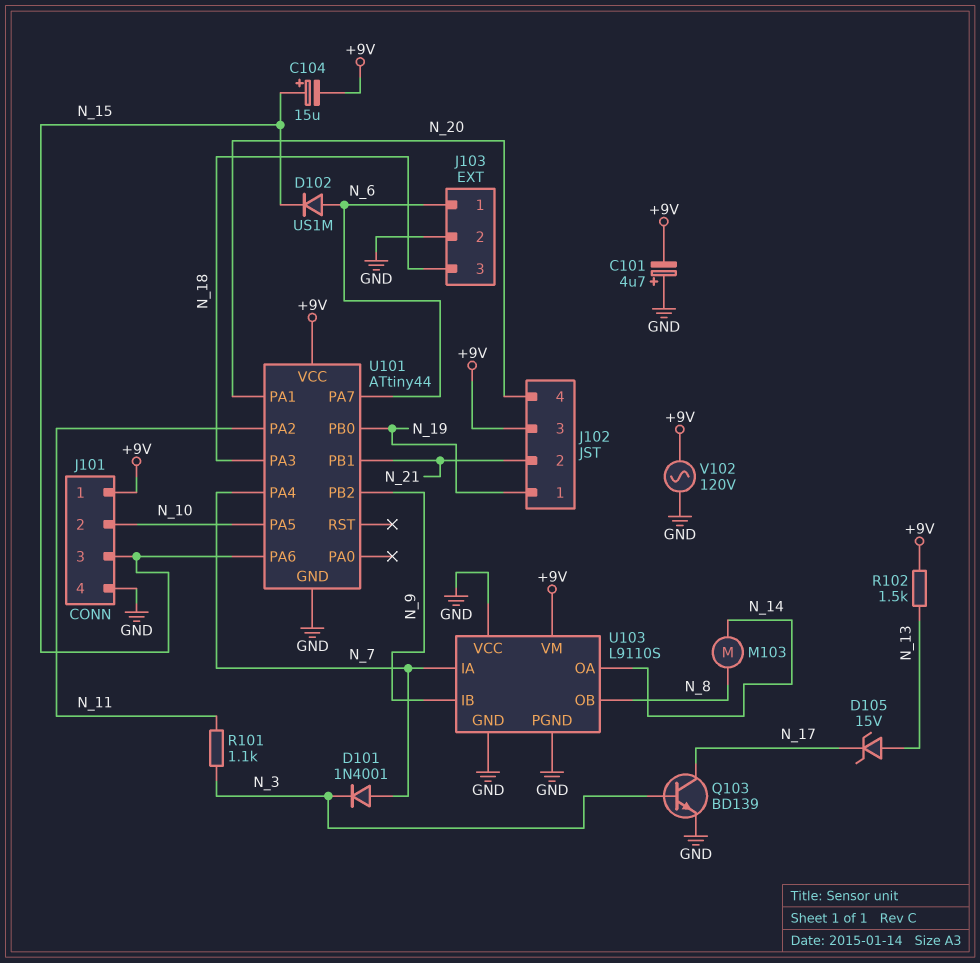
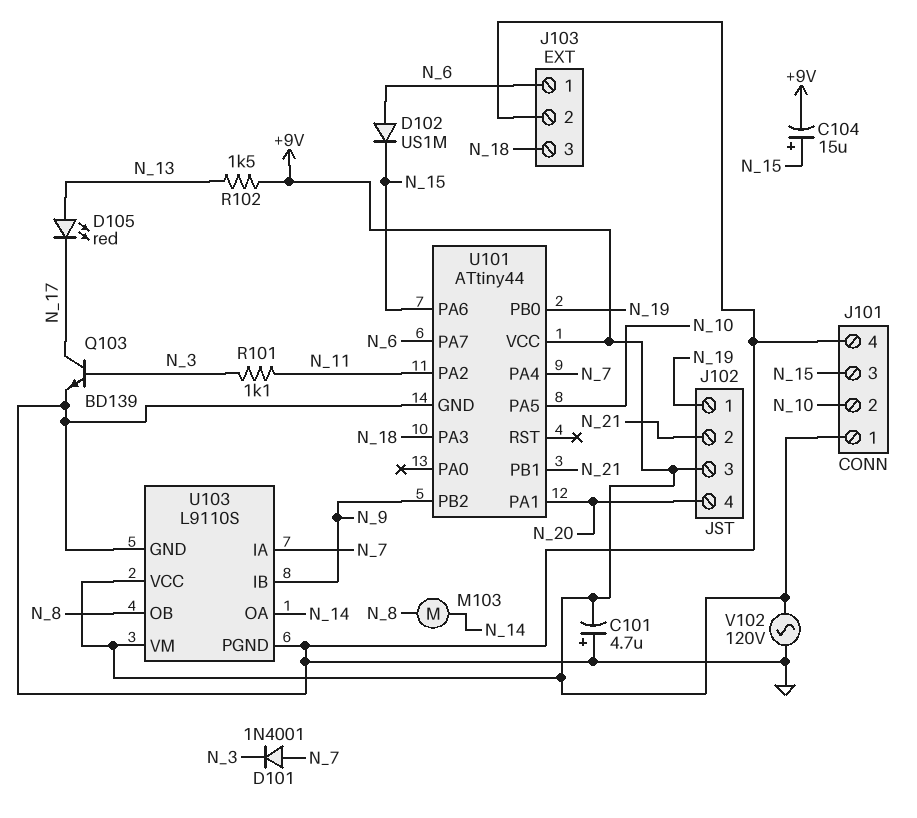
D105: zener 15V (A N_13, K N_17) -> LED red (A N_13, K N_17)
U103 pin VCC: GND -> +9V

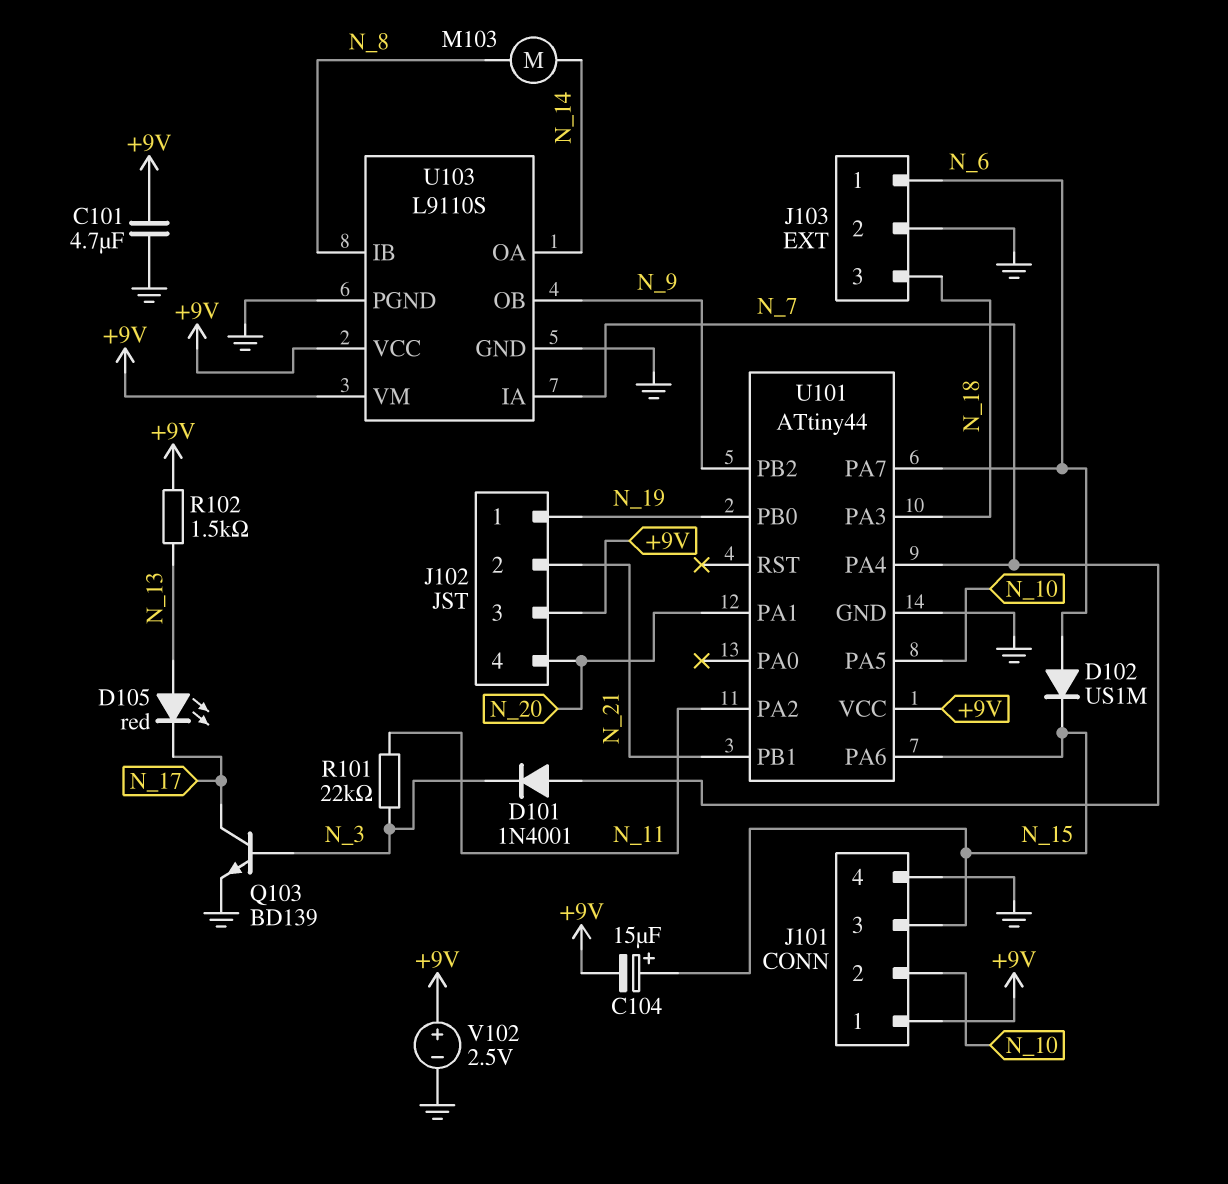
C101: 4.7uF (plus GND, minus +9V) -> 4.7uF (+9V, GND)
R101: 1.1k (N_3, N_11) -> 22k (N_3, N_11)
U103 pin IB: N_9 -> N_8
U103 pin OB: N_8 -> N_9
V102: AC 120V (+9V, GND) -> 2.5V (plus +9V, minus GND)

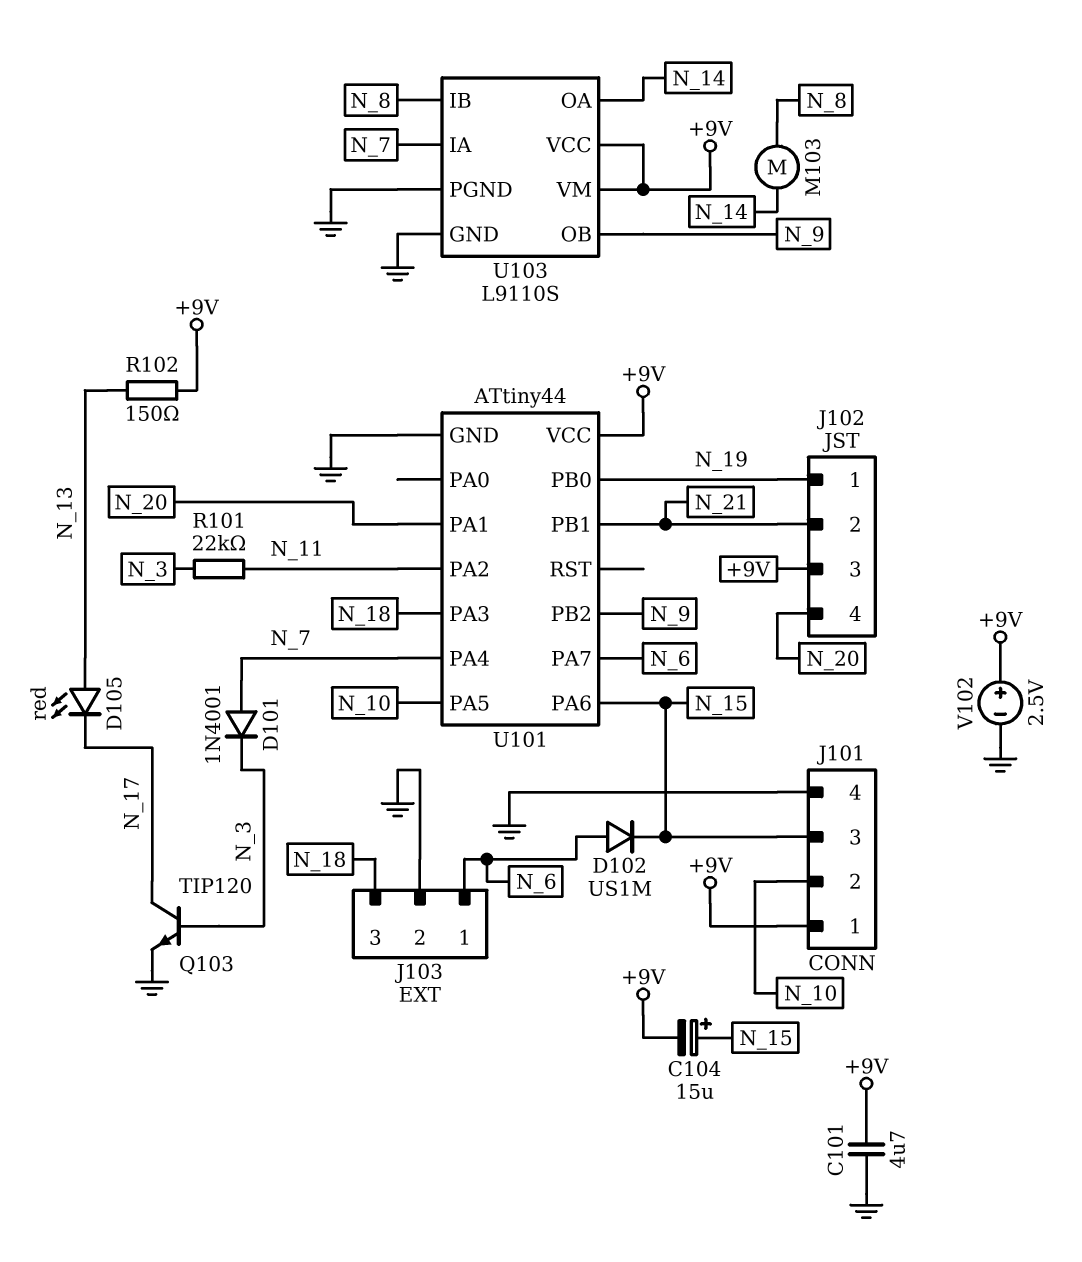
Q103: NPN BD139 (B N_3, C N_17, E GND) -> NPN TIP120 (B N_3, C N_17, E GND)
R102: 1.5k (+9V, N_13) -> 150 (+9V, N_13)

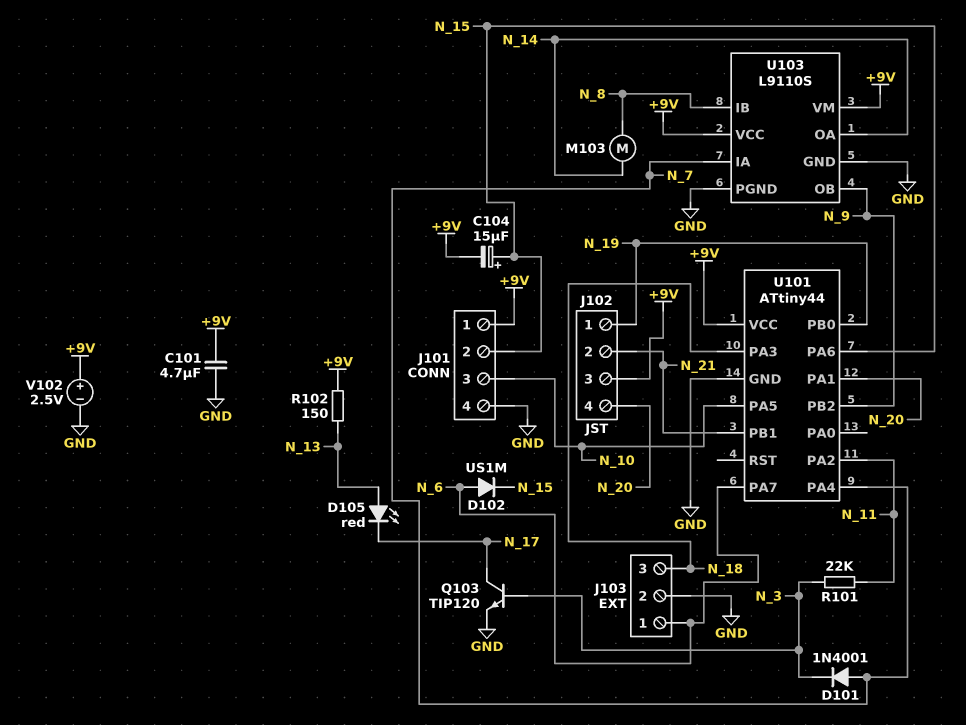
J101 pin 2: N_10 -> N_15
J101 pin 3: N_15 -> N_10

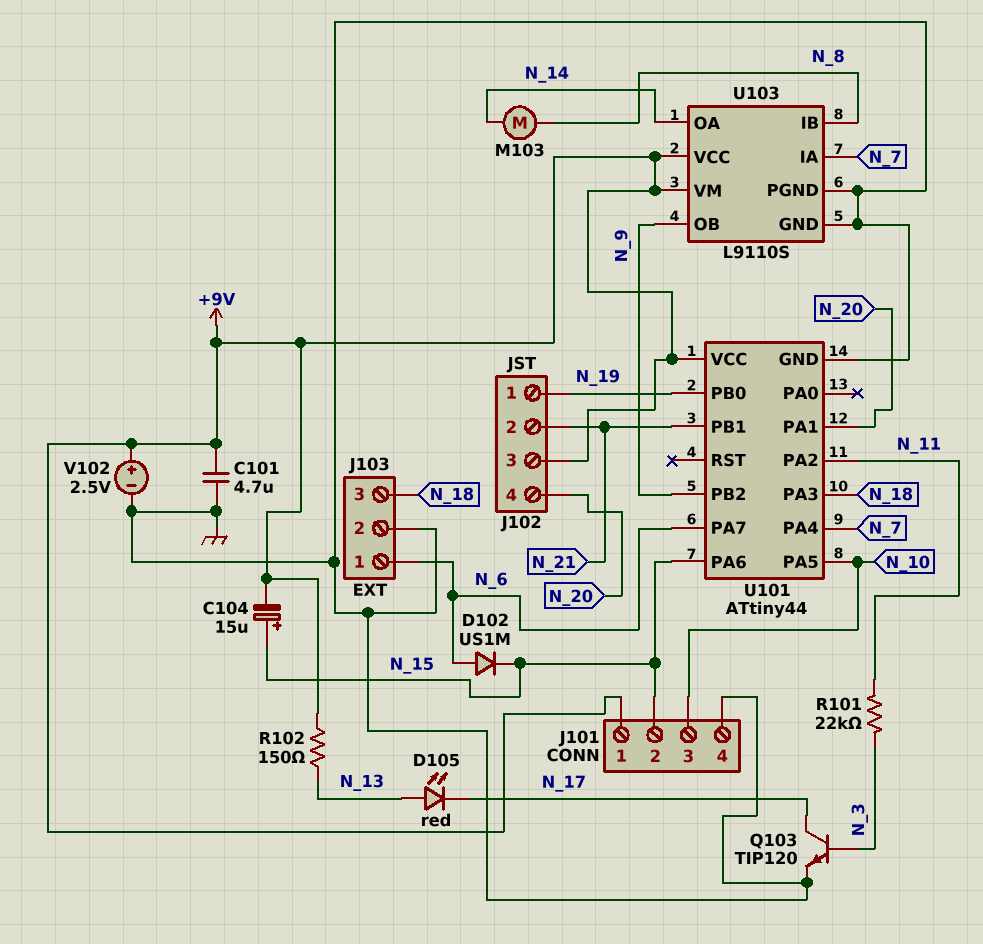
D101: diode 1N4001 (A N_7, K N_3) -> none

